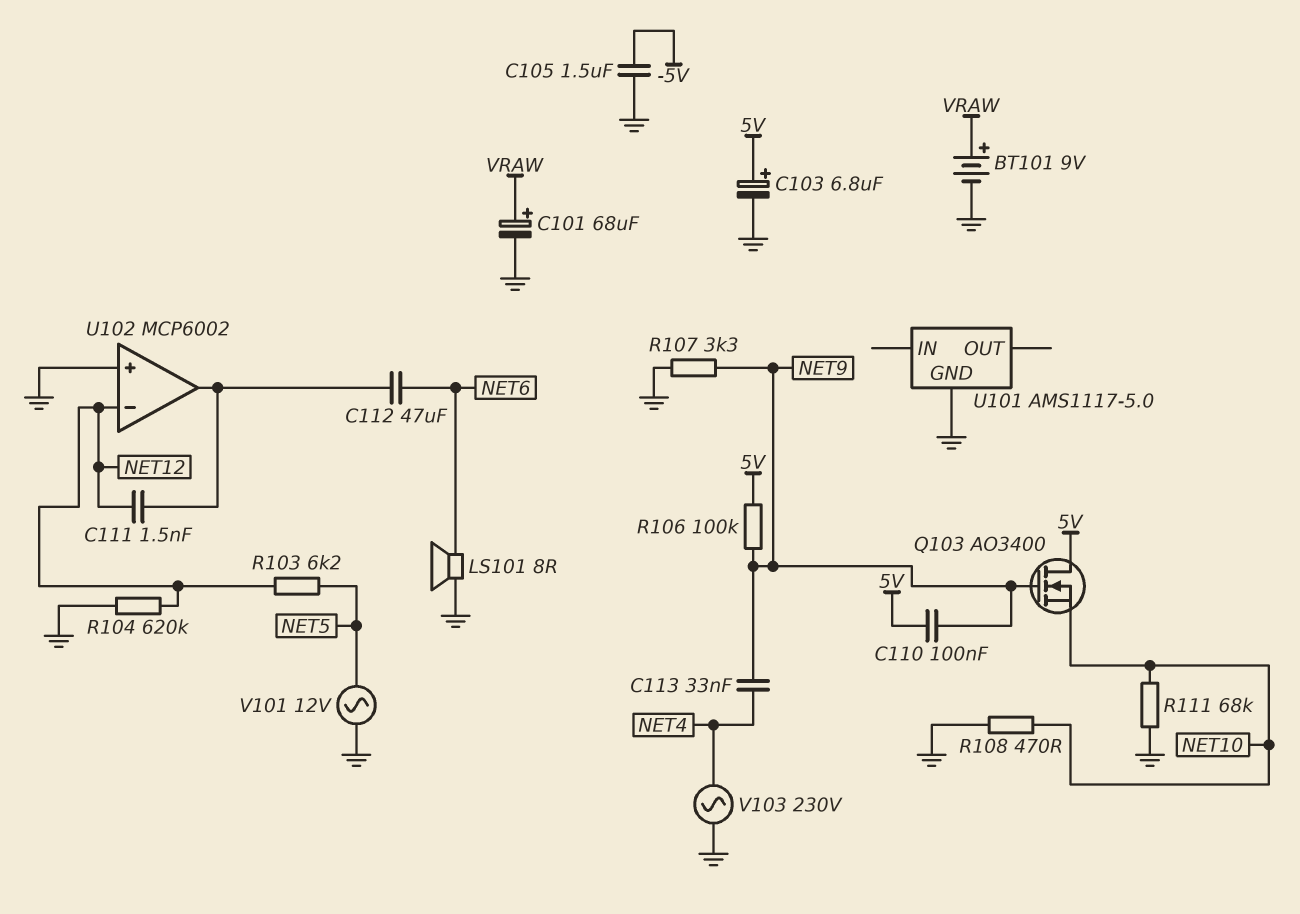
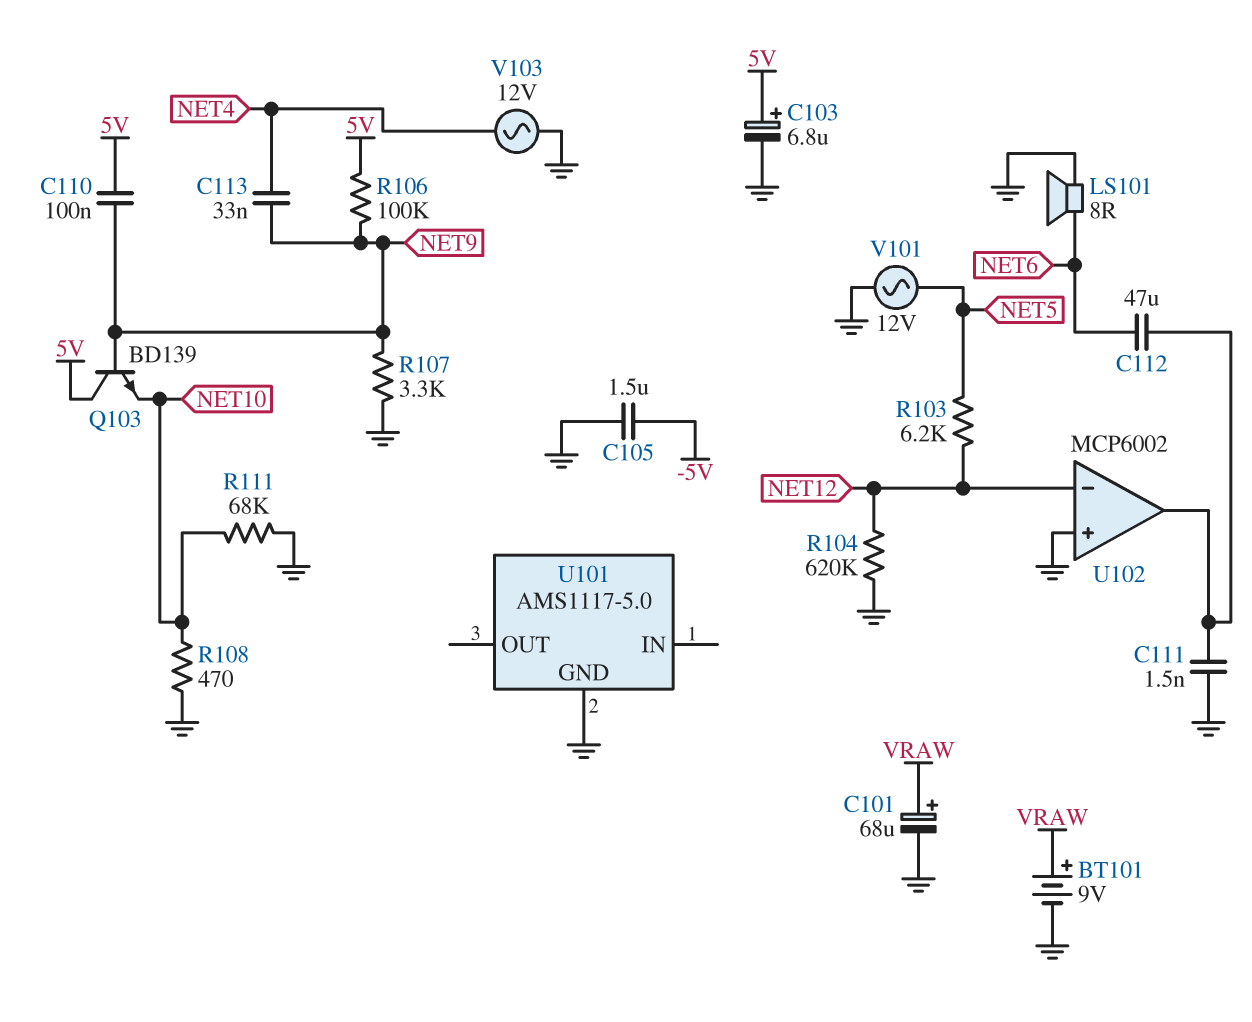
C111: 1.5nF (NET12, U102/out) -> 1.5nF (GND, U102/out)
Q103: NMOS AO3400 (G NET9, D 5V, S NET10) -> NPN BD139 (B NET9, C 5V, E NET10)
V103: AC 230V (GND, NET4) -> AC 12V (GND, NET4)

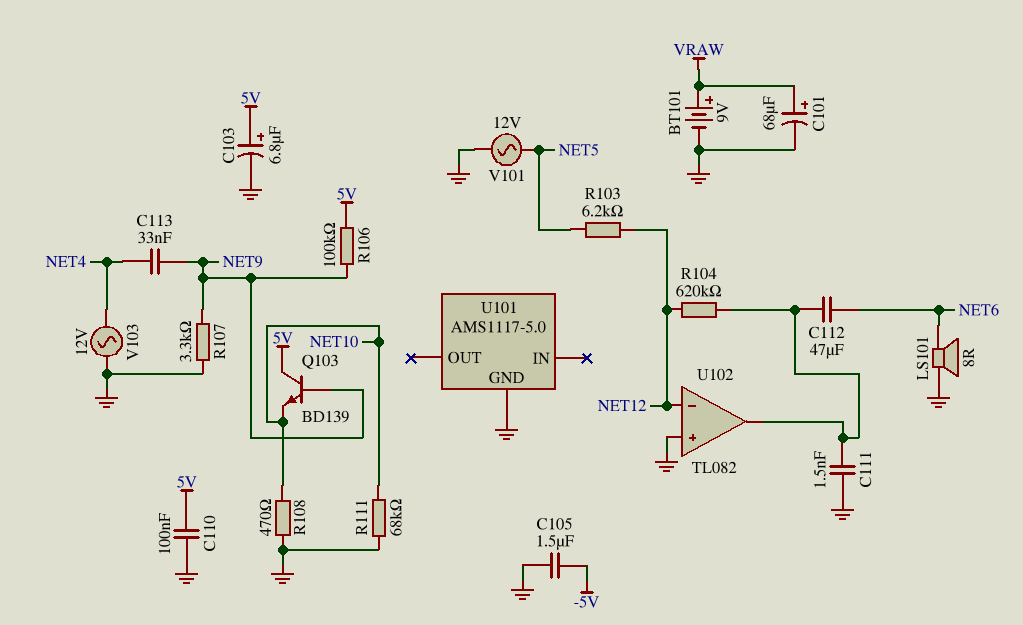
C110: 100nF (5V, NET9) -> 100nF (5V, GND)
R104: 620k (GND, NET12) -> 620k (NET12, U102/out)
U102: MCP6002 -> TL082

